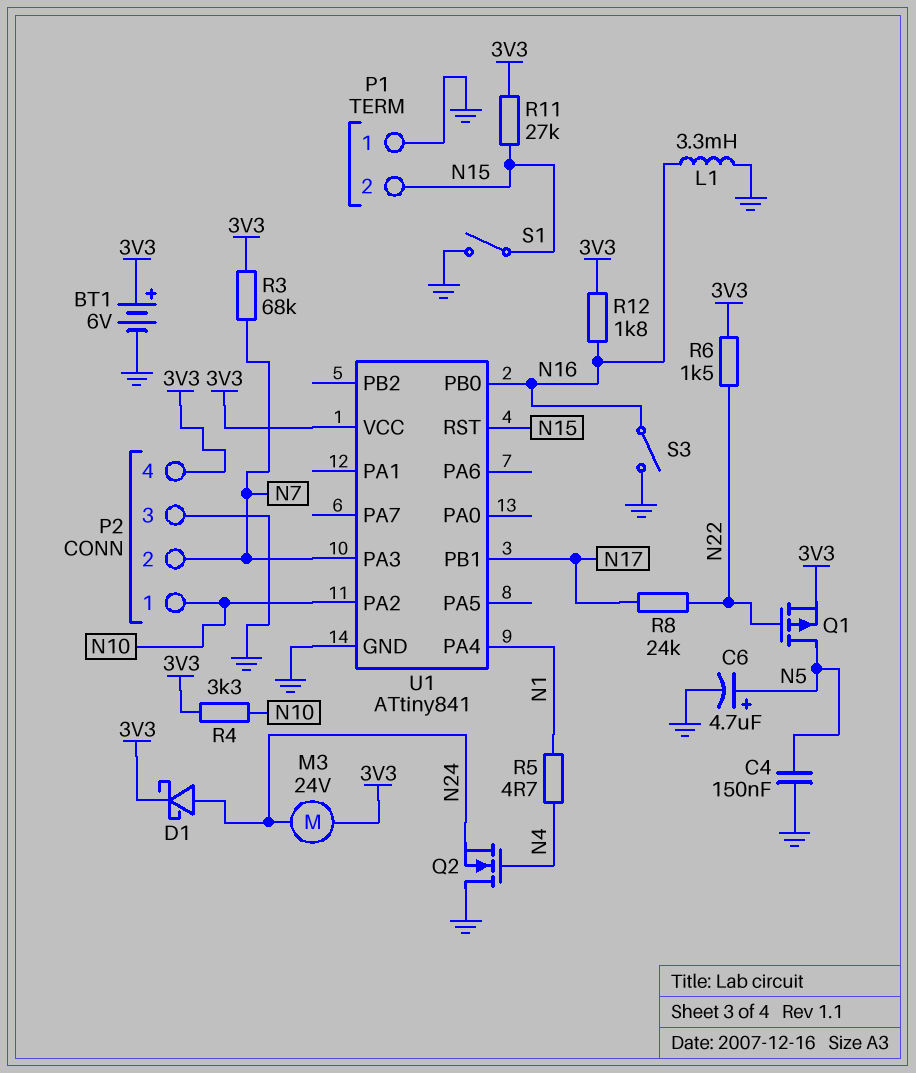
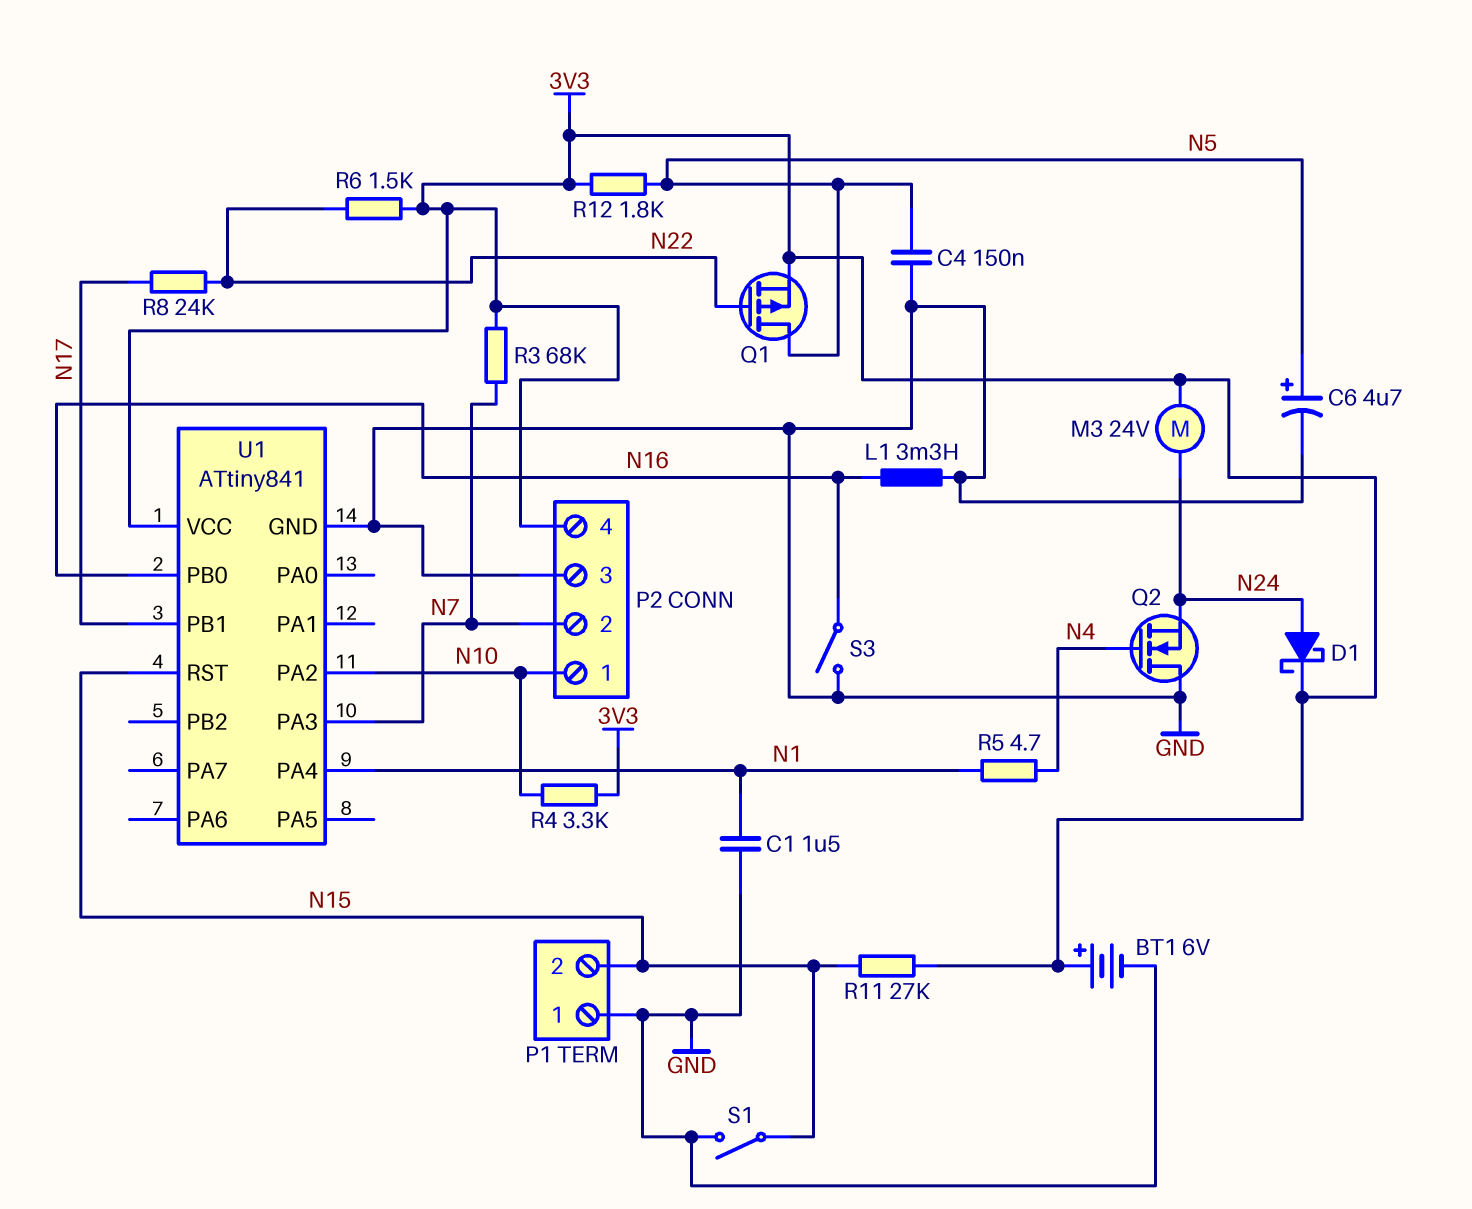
C1: none -> 1.5uF (GND, N1)
R12: 1.8k (3V3, N16) -> 1.8k (3V3, N5)

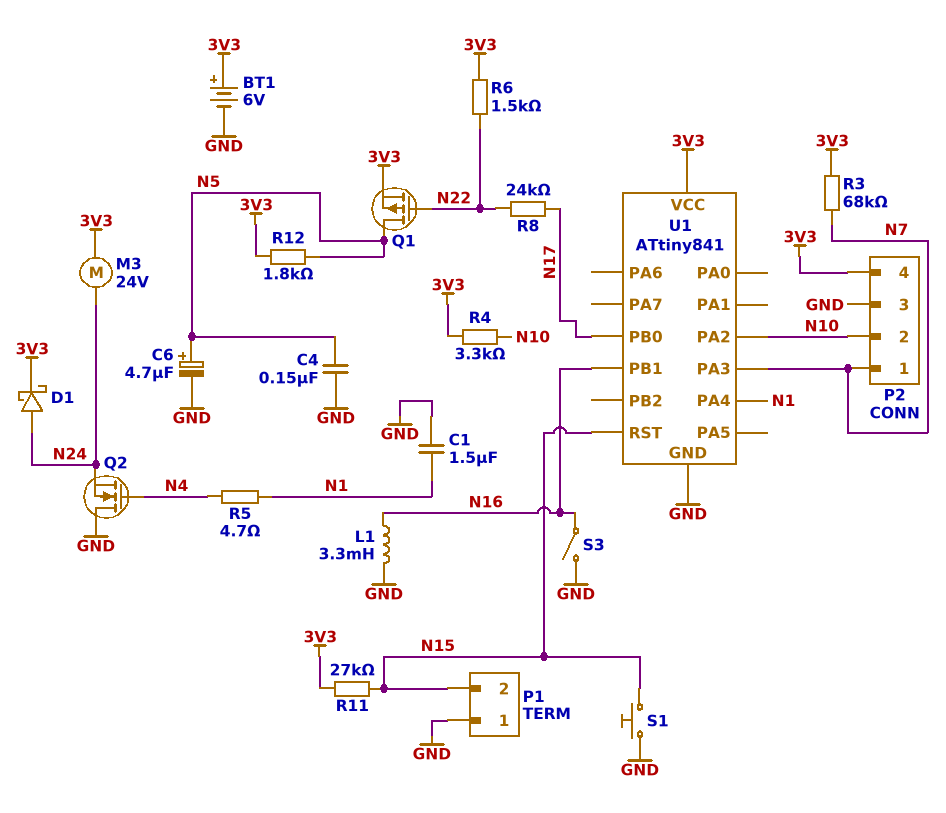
P2 pin 1: N10 -> N7
P2 pin 2: N7 -> N10
S1: switch (GND, N15) -> button (GND, N15)
U1 pin PB0: N16 -> N17
U1 pin PB1: N17 -> N16

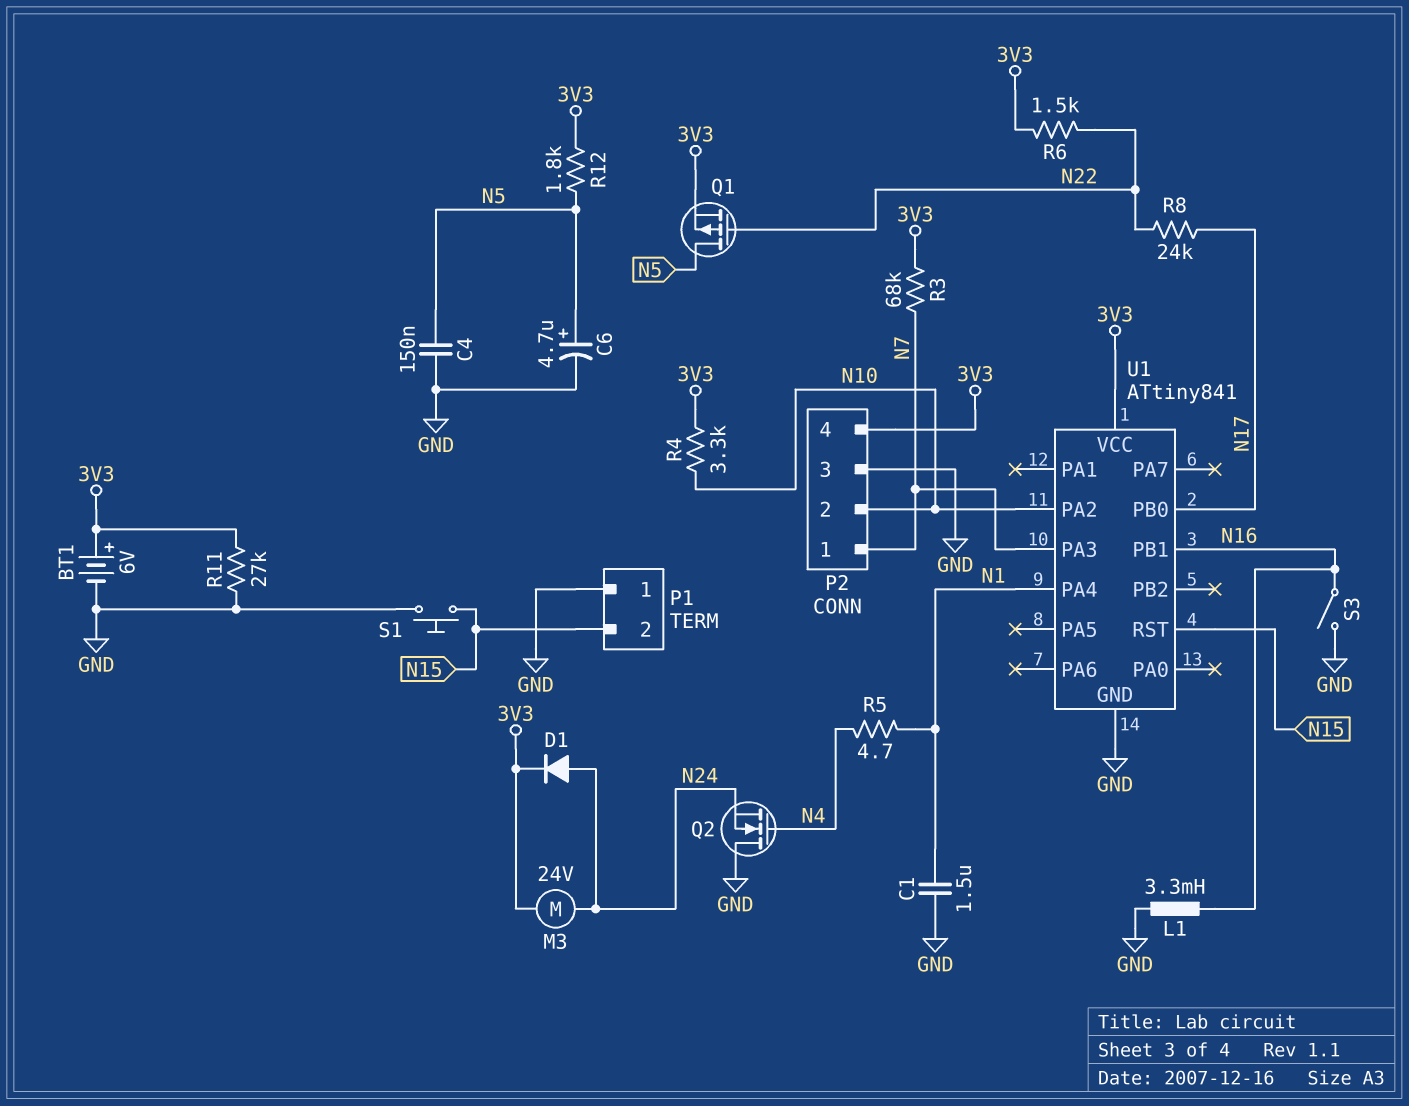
D1: schottky (A N24, K 3V3) -> diode (A N24, K 3V3)
R11: 27k (3V3, N15) -> 27k (3V3, GND)

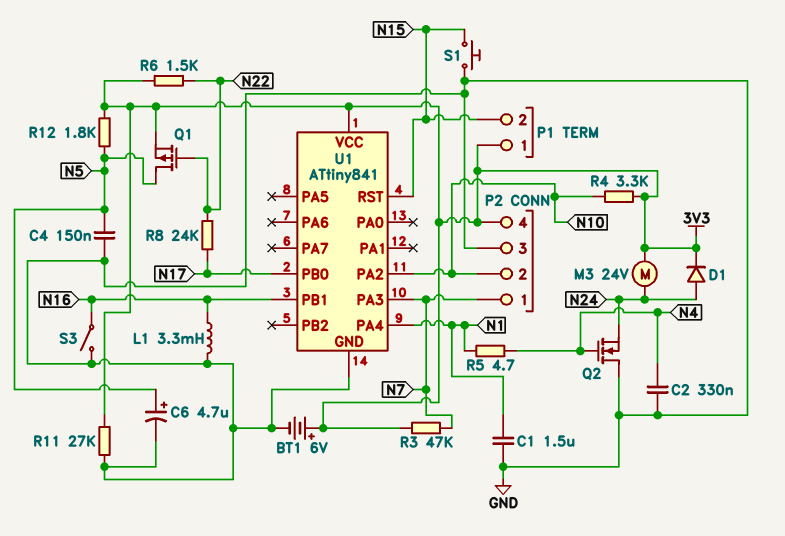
C2: none -> 330nF (GND, N4)
P1 pin 1: GND -> 3V3
R3: 68k (3V3, N7) -> 47k (3V3, N7)

